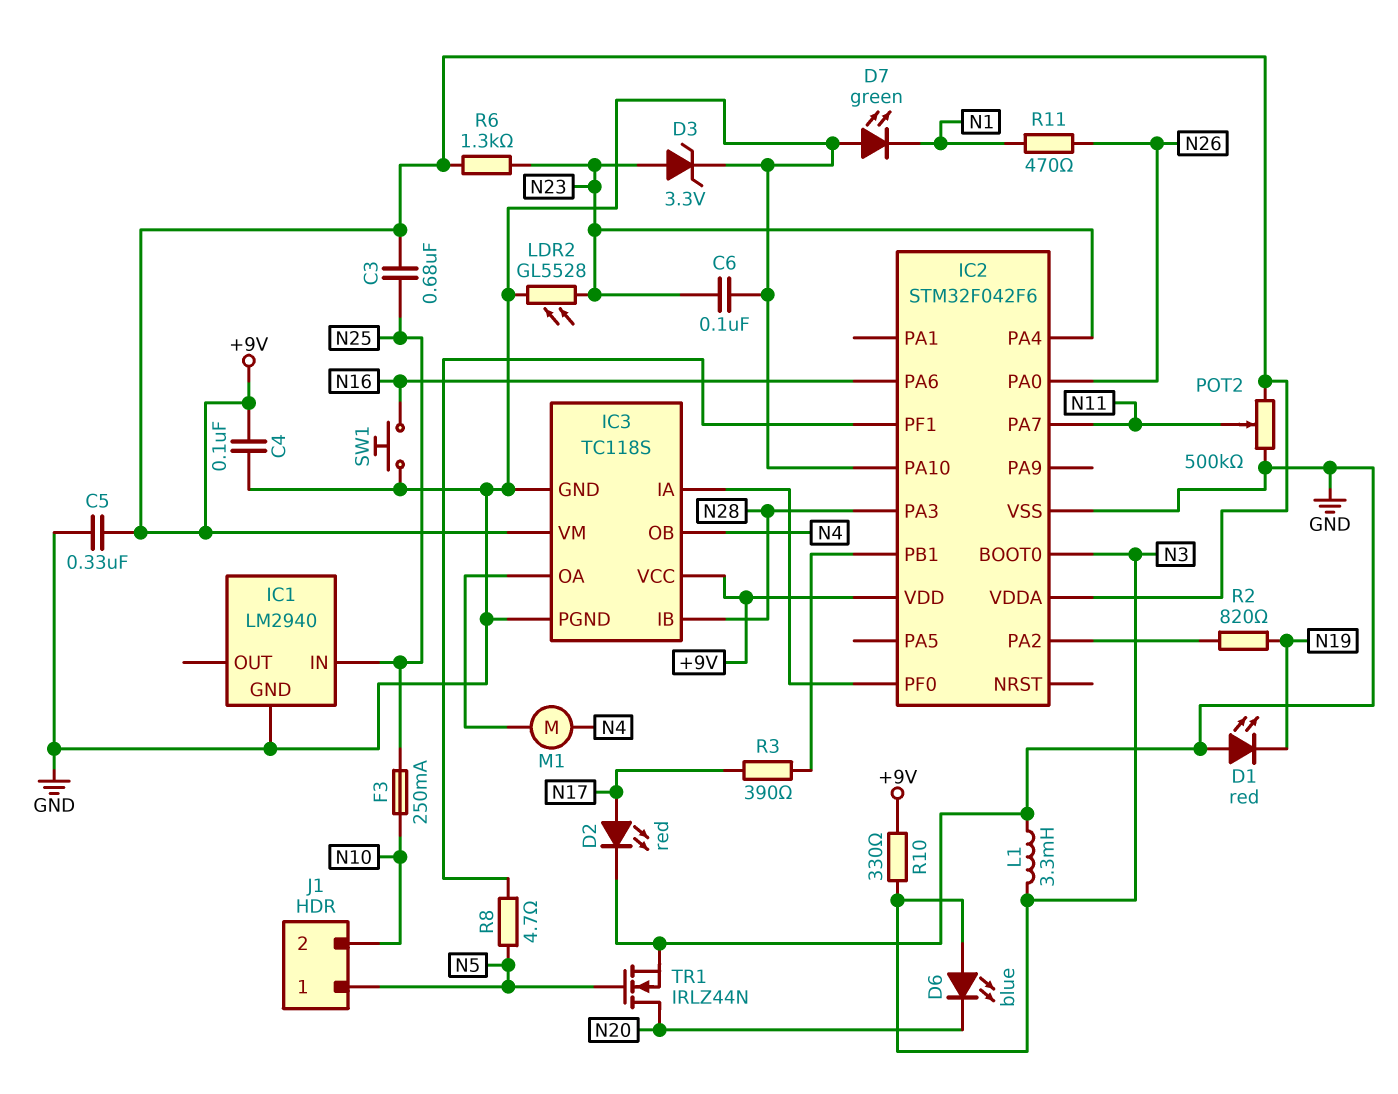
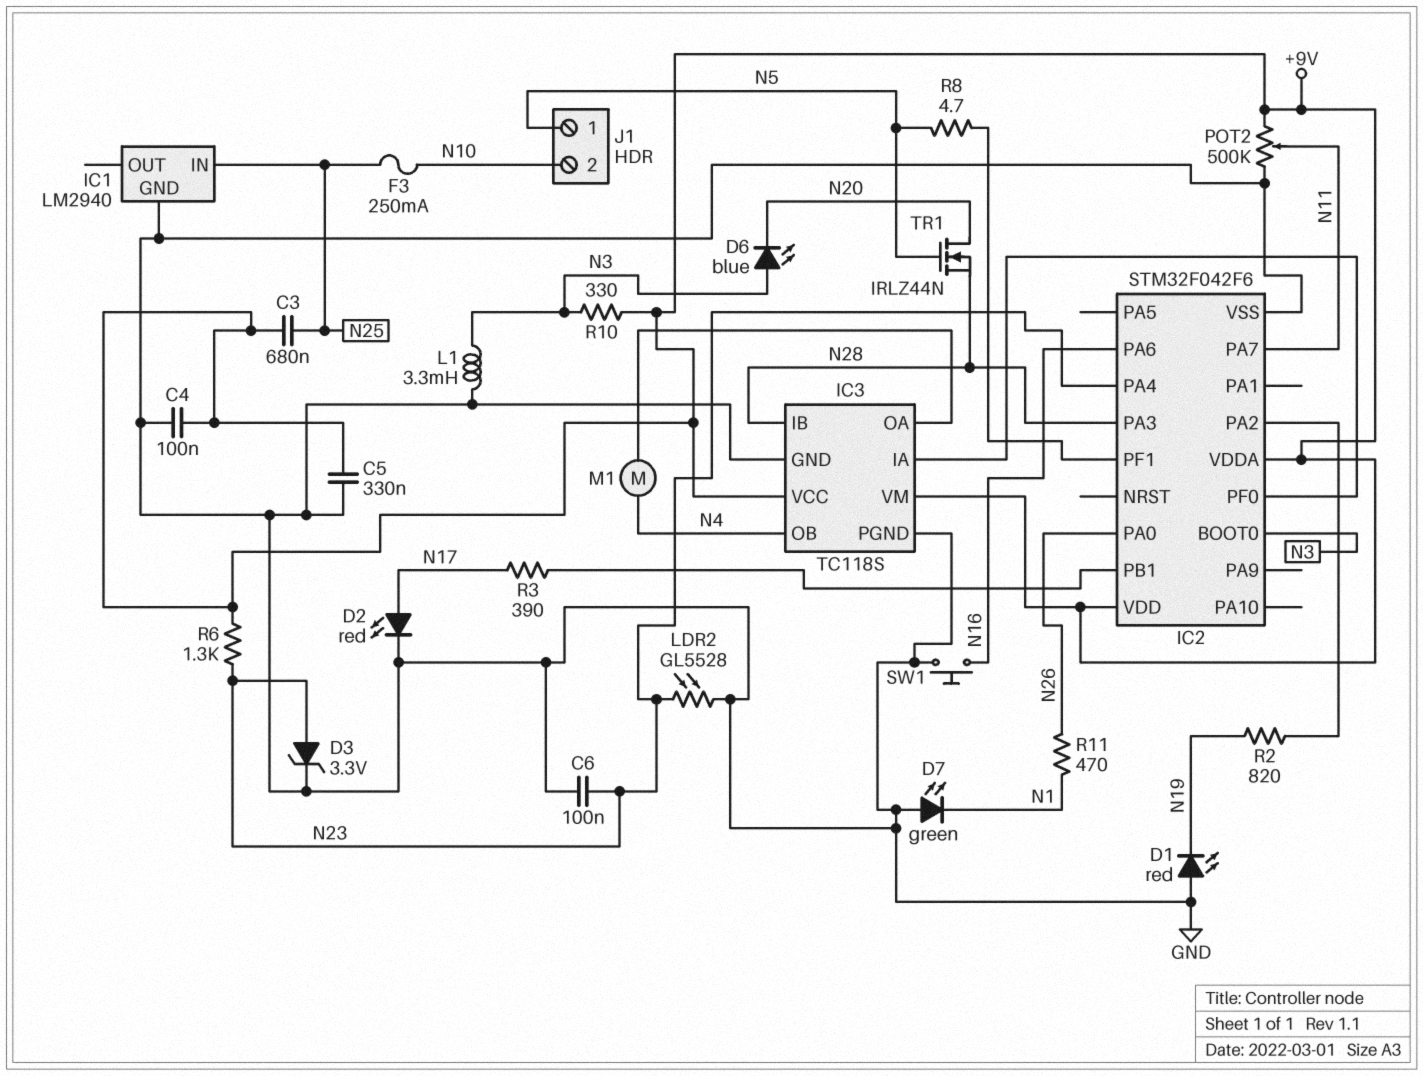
IC2 pin PA10: GND -> none
TR1: NMOS IRLZ44N (G N5, D N20, S GND) -> NMOS IRLZ44N (G N5, D N20, S N28)

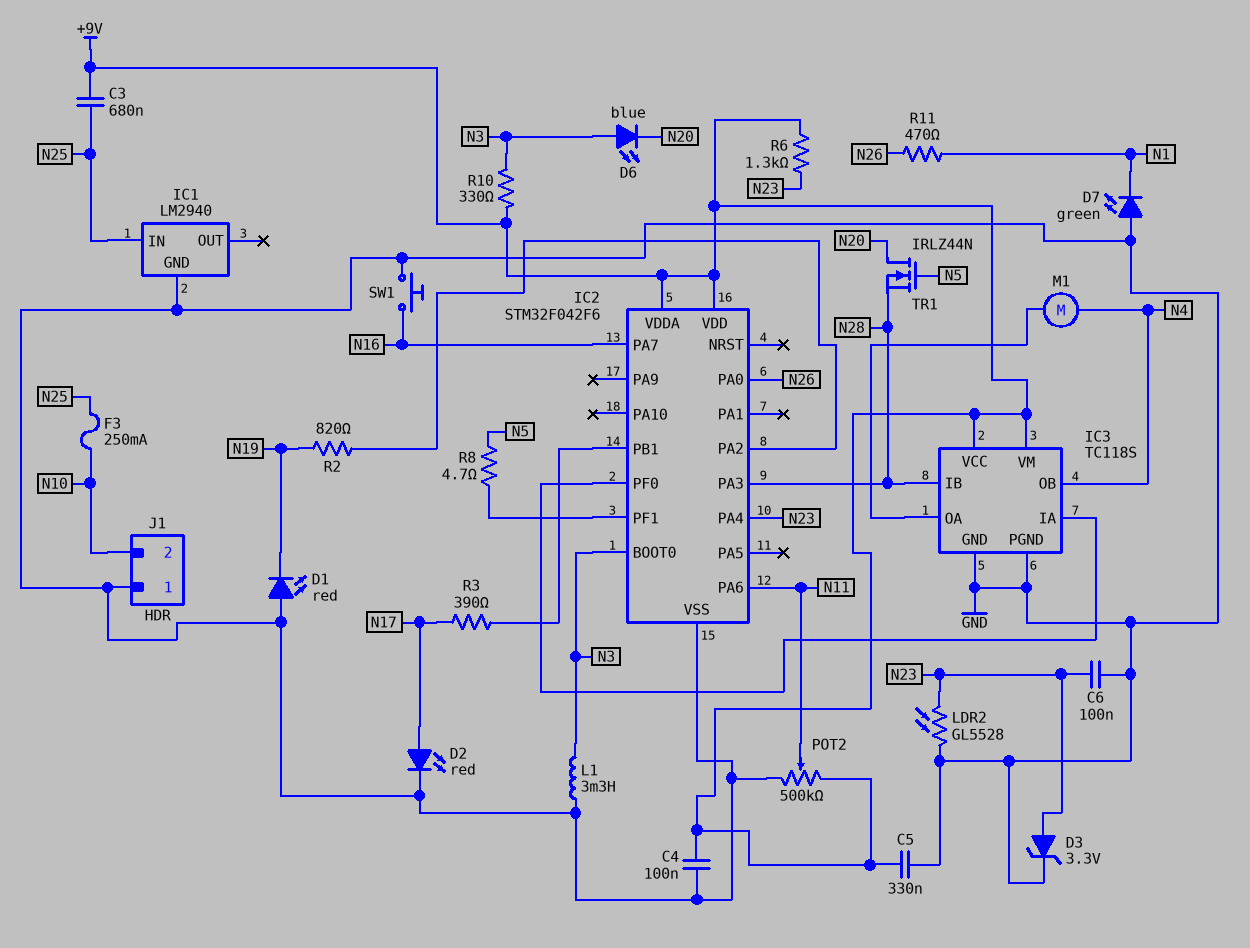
IC2 pin PA6: N16 -> N11
IC2 pin PA7: N11 -> N16
J1 pin 1: N5 -> GND

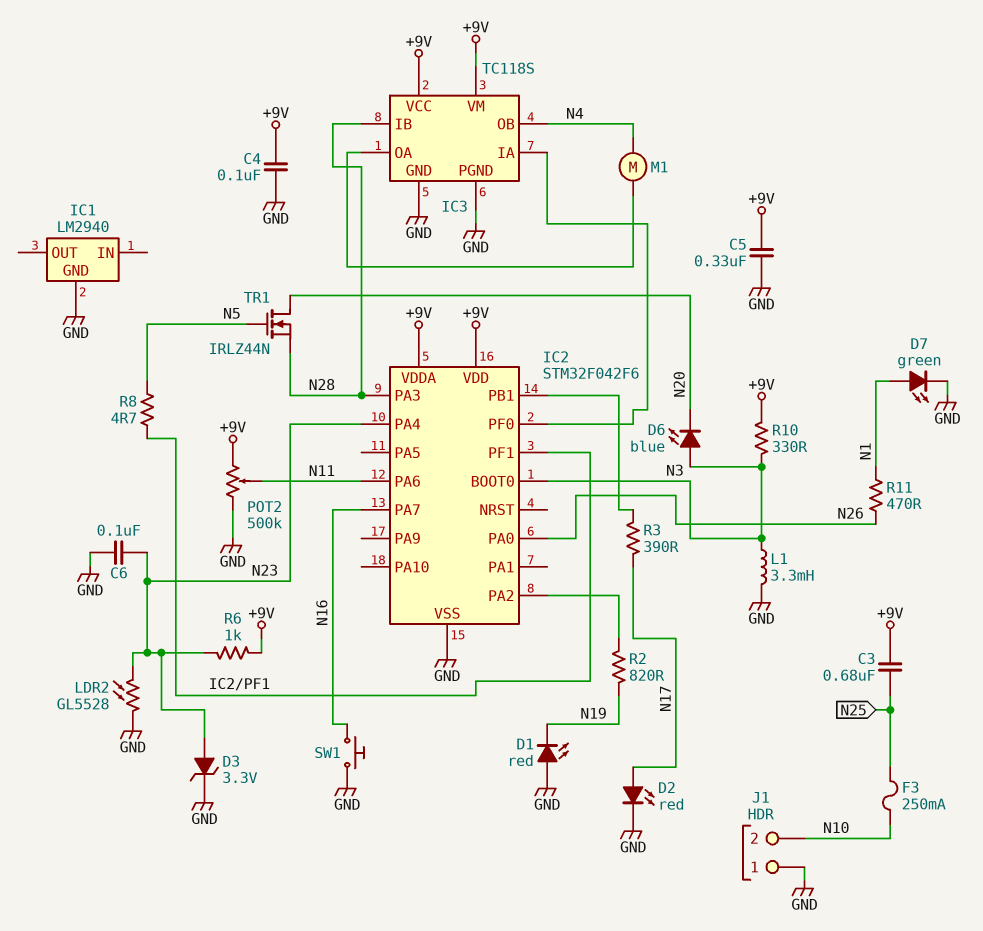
D7: LED green (A GND, K N1) -> LED green (A N1, K GND)
IC1 pin IN: N25 -> none
R6: 1.3k (+9V, N23) -> 1k (+9V, N23)

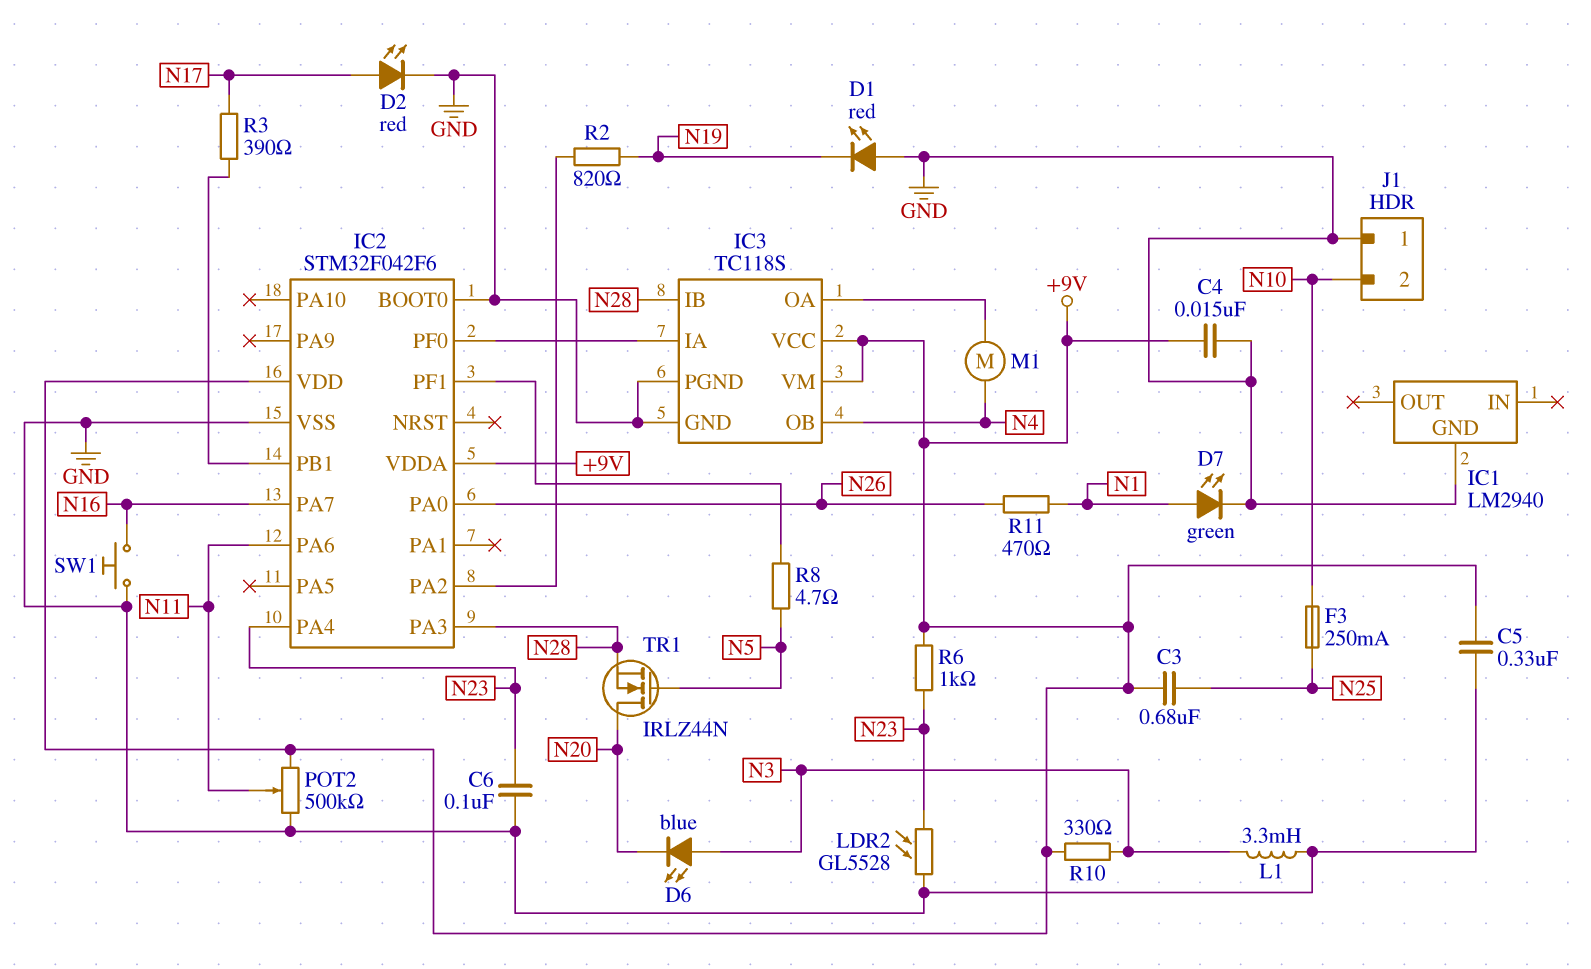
C4: 100nF (+9V, GND) -> 15nF (+9V, GND)
D3: zener 3.3V (A N23, K GND) -> none
IC2 pin BOOT0: N3 -> GND

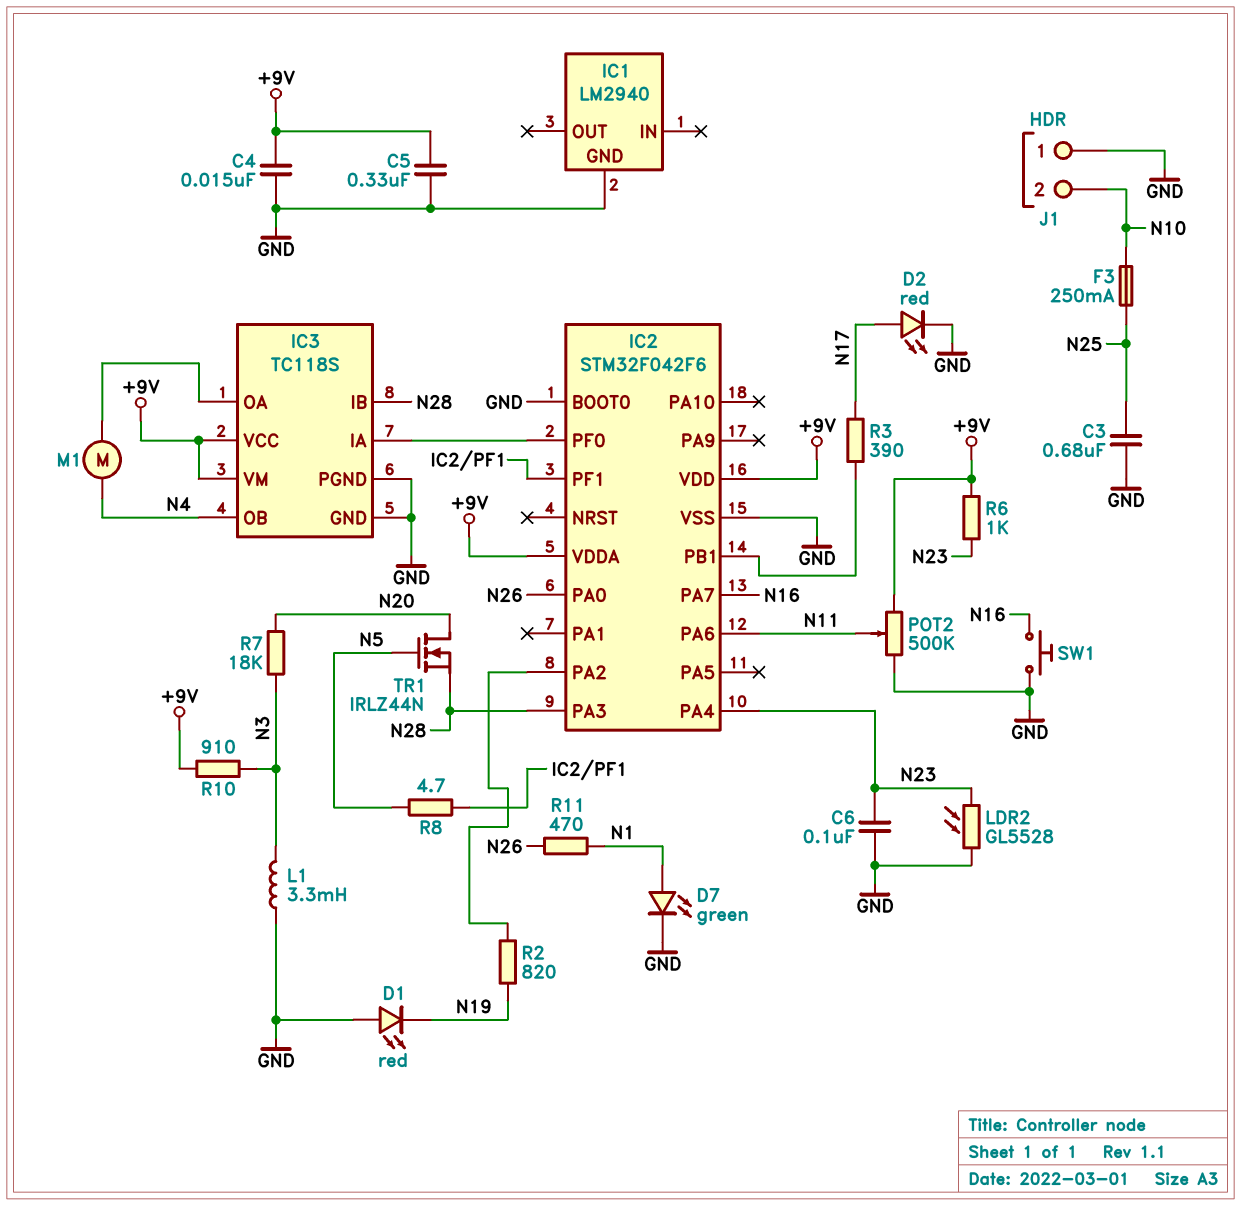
C3: 680nF (+9V, N25) -> 680nF (GND, N25)
D6: LED blue (A N3, K N20) -> none
R7: none -> 18k (N3, N20)
R10: 330 (+9V, N3) -> 910 (+9V, N3)

